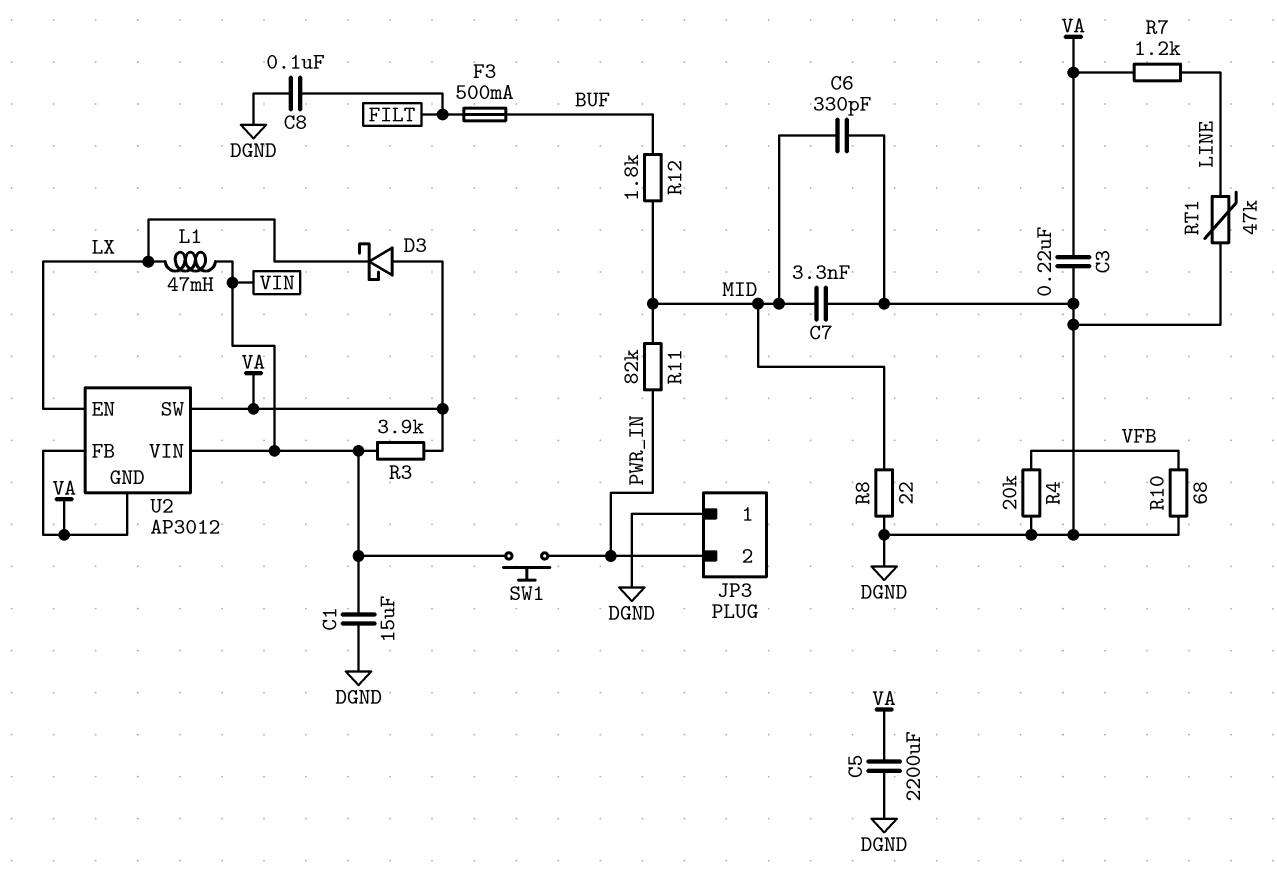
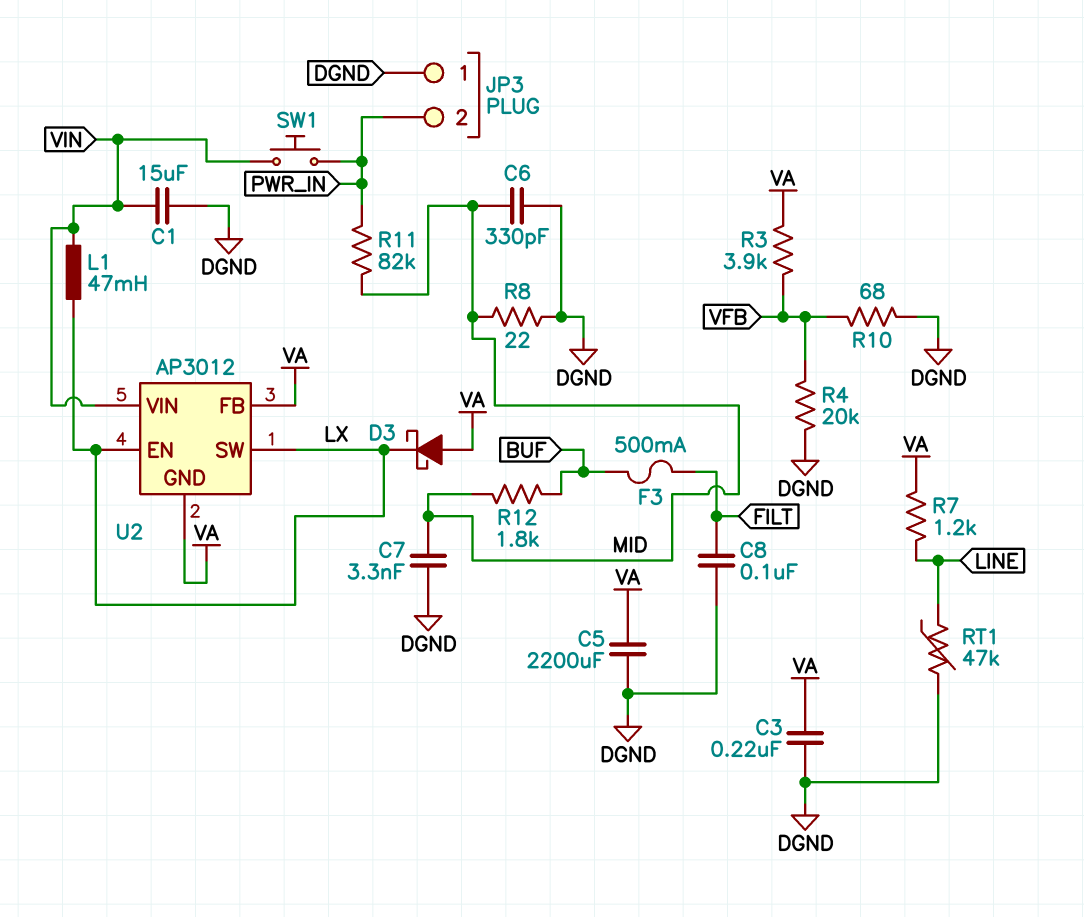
R3: 3.9k (VA, VIN) -> 3.9k (VA, VFB)
U2 pin SW: VA -> LX

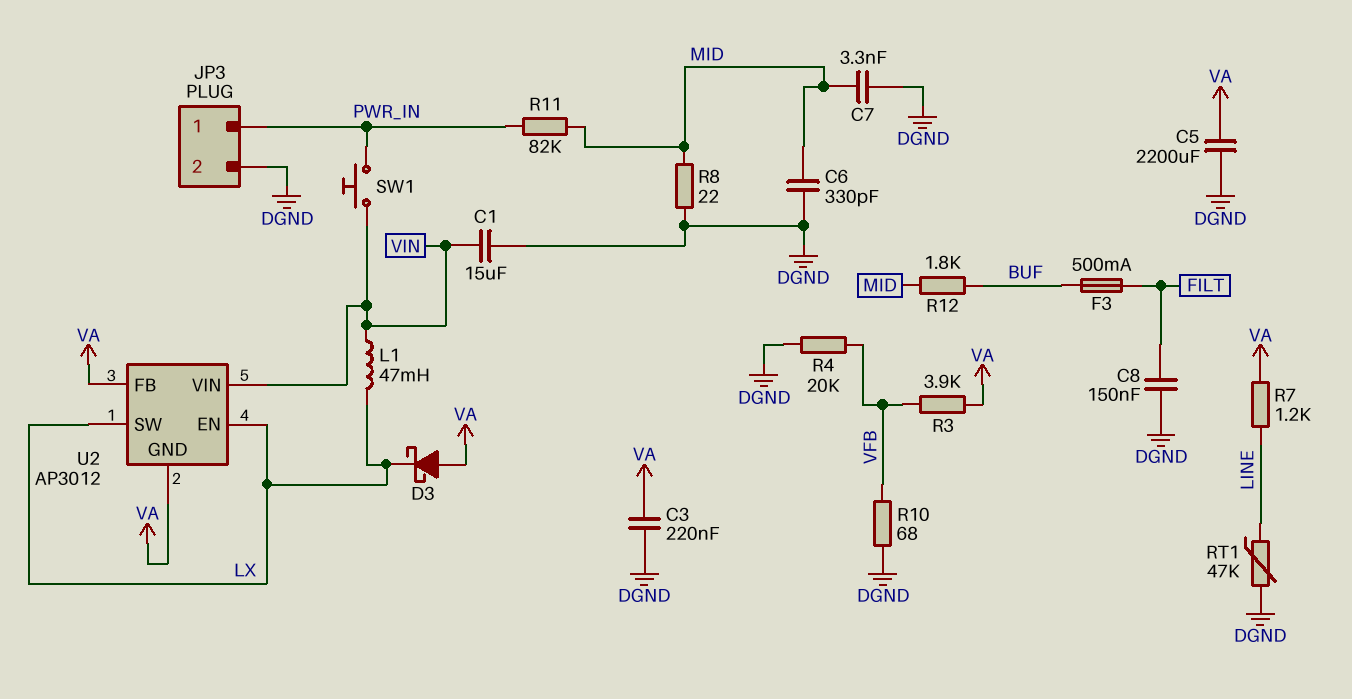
C8: 100nF (DGND, FILT) -> 150nF (DGND, FILT)
JP3 pin 1: DGND -> PWR_IN
JP3 pin 2: PWR_IN -> DGND

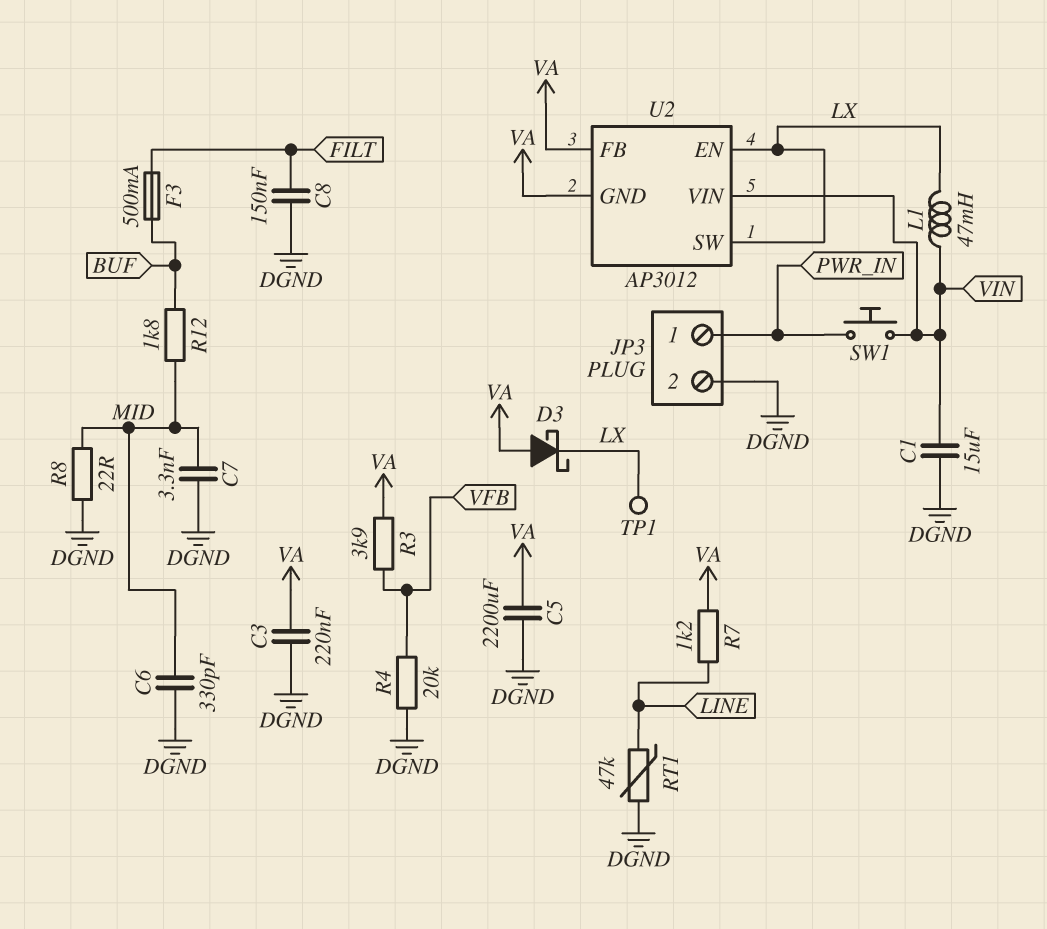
R10: 68 (DGND, VFB) -> none
R11: 82k (MID, PWR_IN) -> none
TP1: none -> test point (LX)

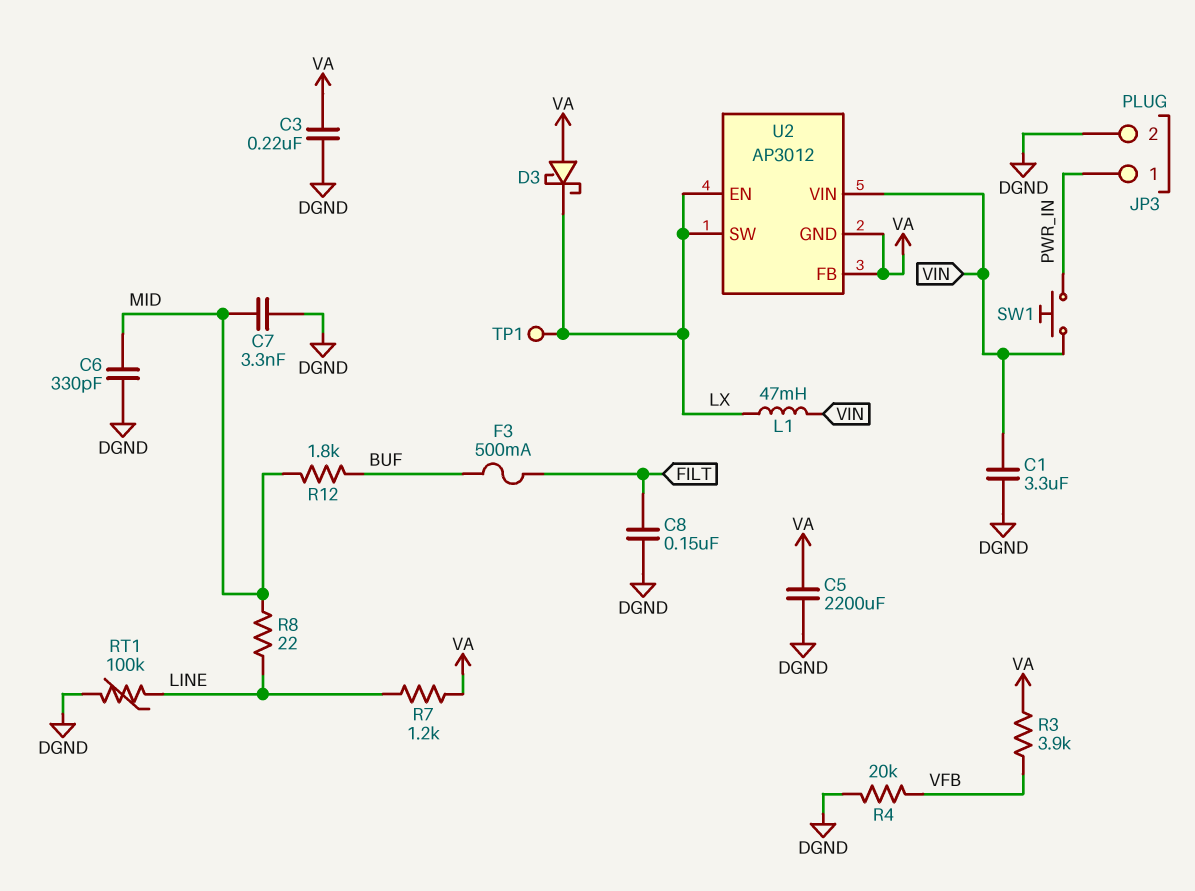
C1: 15uF (DGND, VIN) -> 3.3uF (DGND, VIN)
R8: 22 (DGND, MID) -> 22 (LINE, MID)
RT1: 47k (DGND, LINE) -> 100k (DGND, LINE)

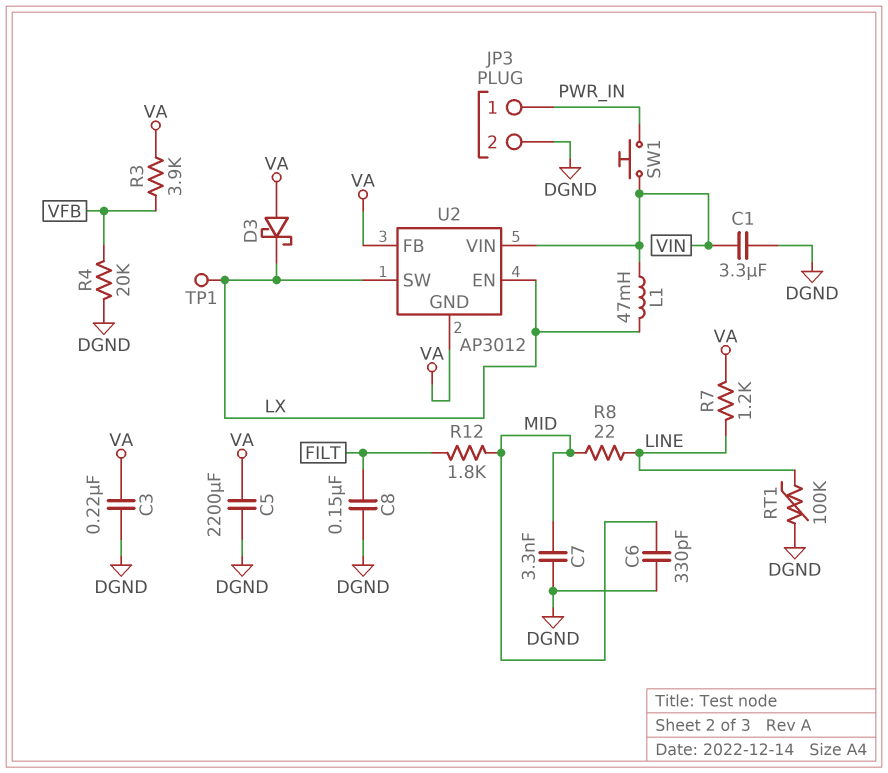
F3: 500mA (BUF, FILT) -> none
R12: 1.8k (BUF, MID) -> 1.8k (FILT, MID)

